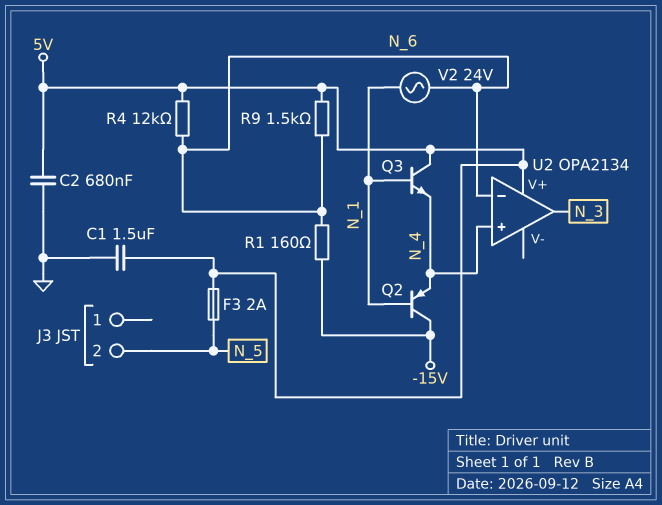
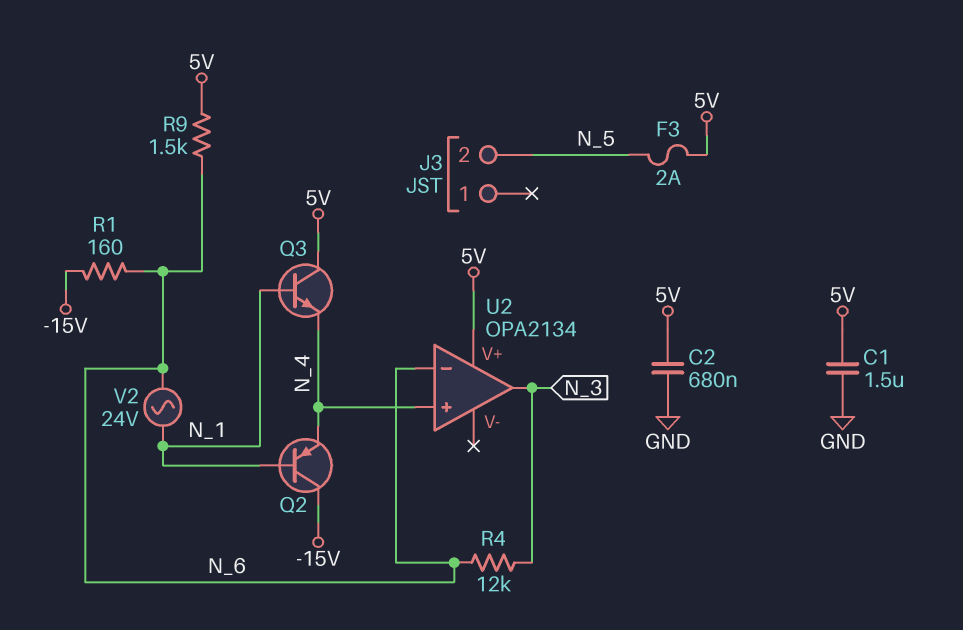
R4: 12k (5V, N_6) -> 12k (N_3, N_6)

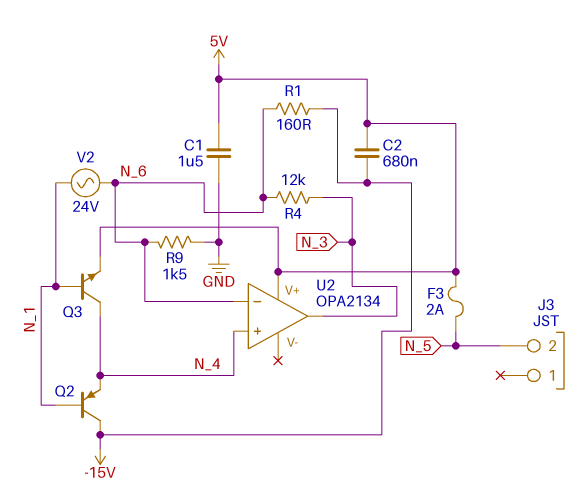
C2: 680nF (5V, GND) -> 680nF (-15V, 5V)
Q3: NPN (B N_1, C 5V, E N_4) -> NPN (B N_1, C N_4, E 5V)
R9: 1.5k (5V, N_6) -> 1.5k (GND, N_6)

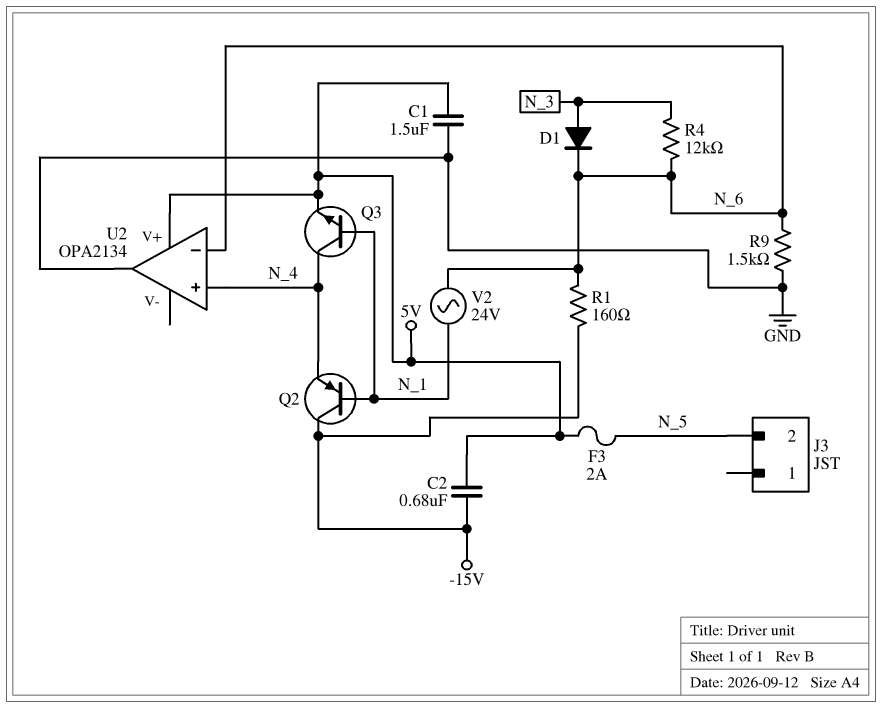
D1: none -> diode (A N_3, K N_6)
U2 pin out: N_3 -> GND

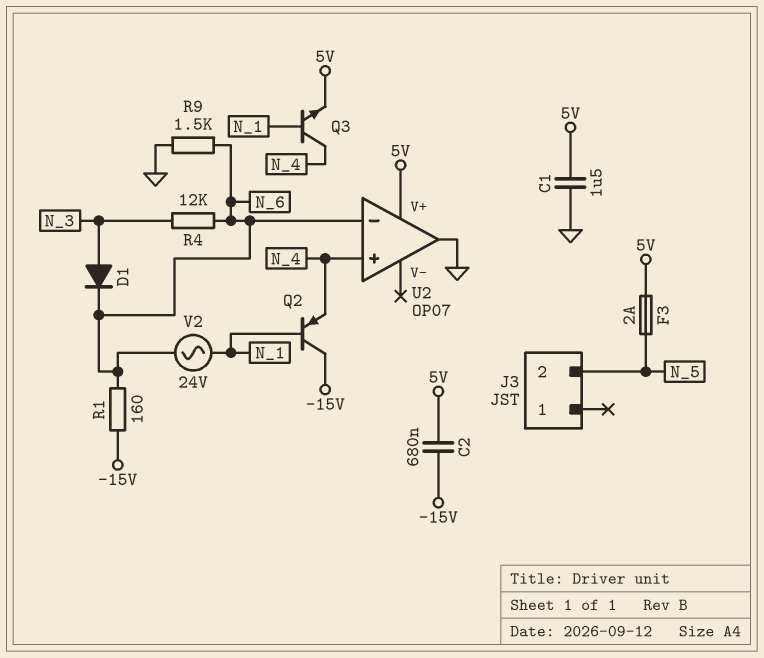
U2: OPA2134 -> OP07

